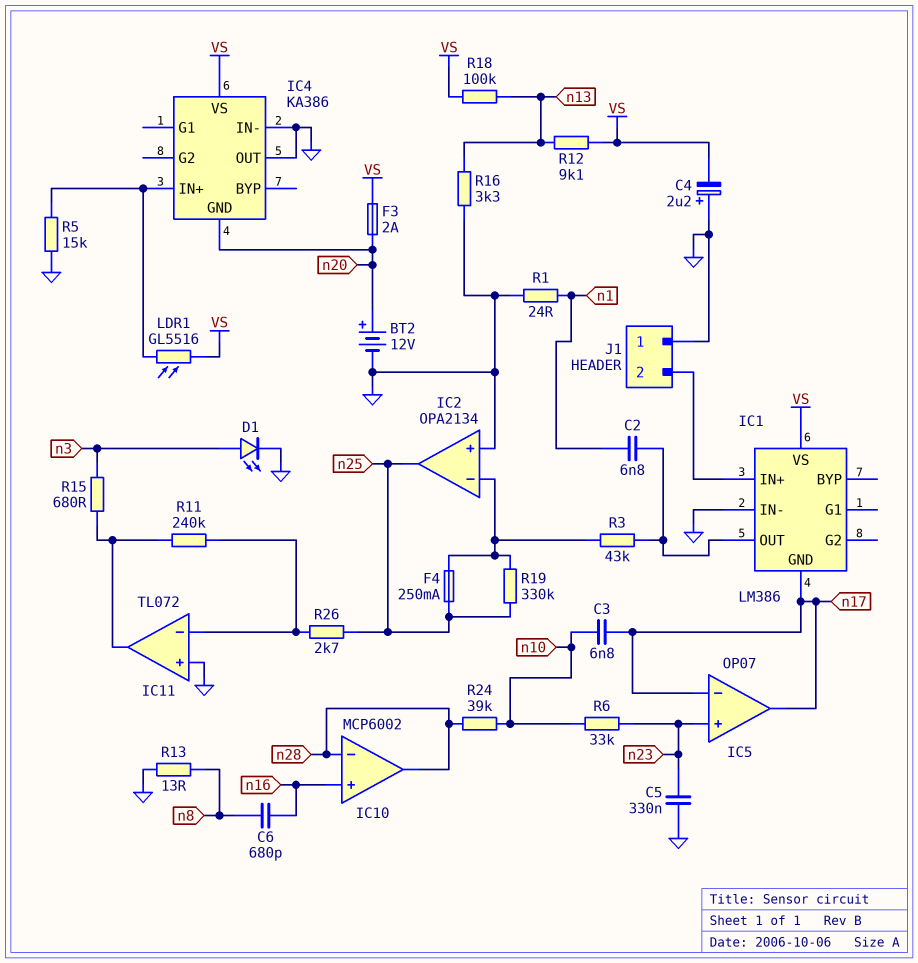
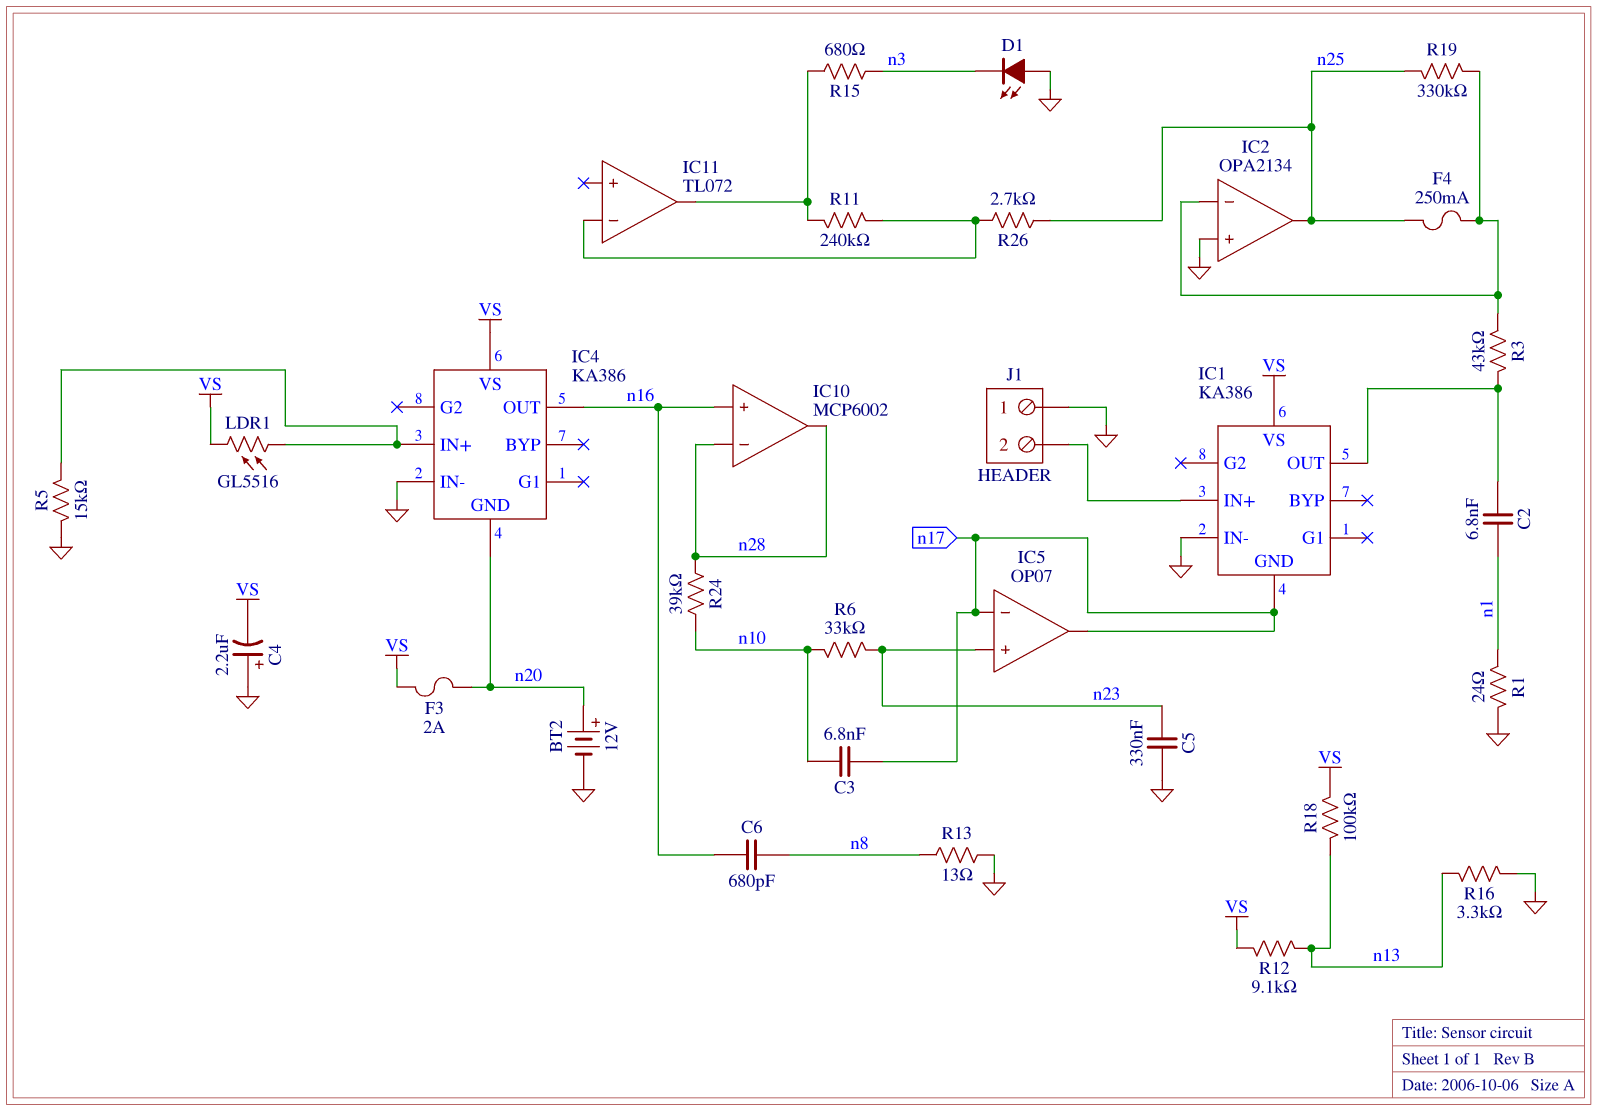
D1: LED (A n3, K GND) -> LED (A GND, K n3)
IC1: LM386 -> KA386
IC4 pin OUT: GND -> n16
IC11 pin in+: GND -> none

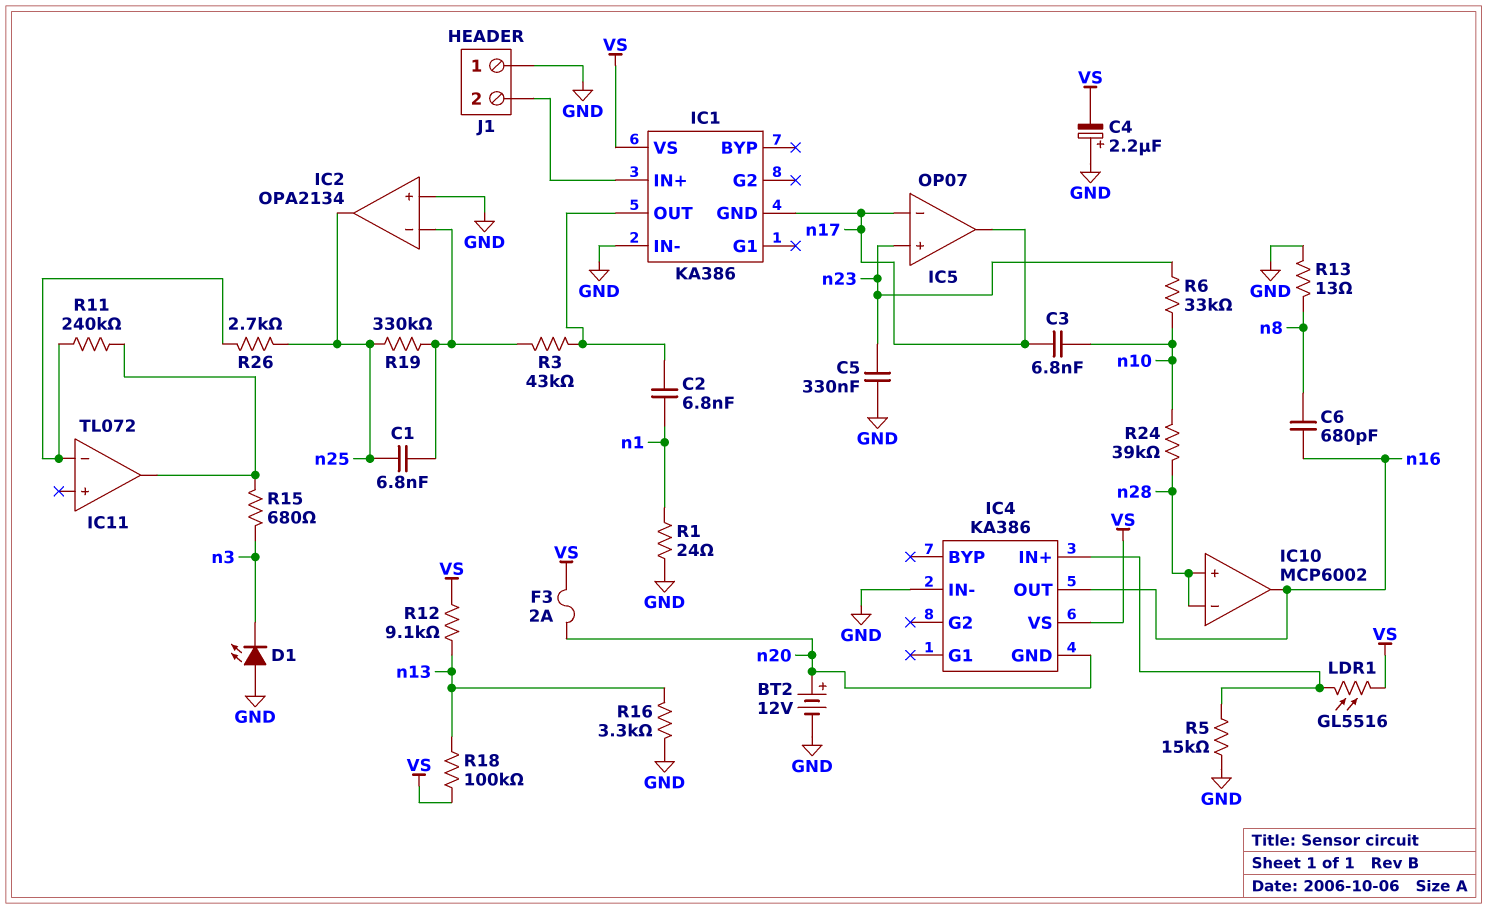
C1: none -> 6.8nF (IC2/in-, n25)
F4: 250mA (IC2/in-, n25) -> none
IC10 pin in+: n16 -> n28
IC10 pin out: n28 -> n16

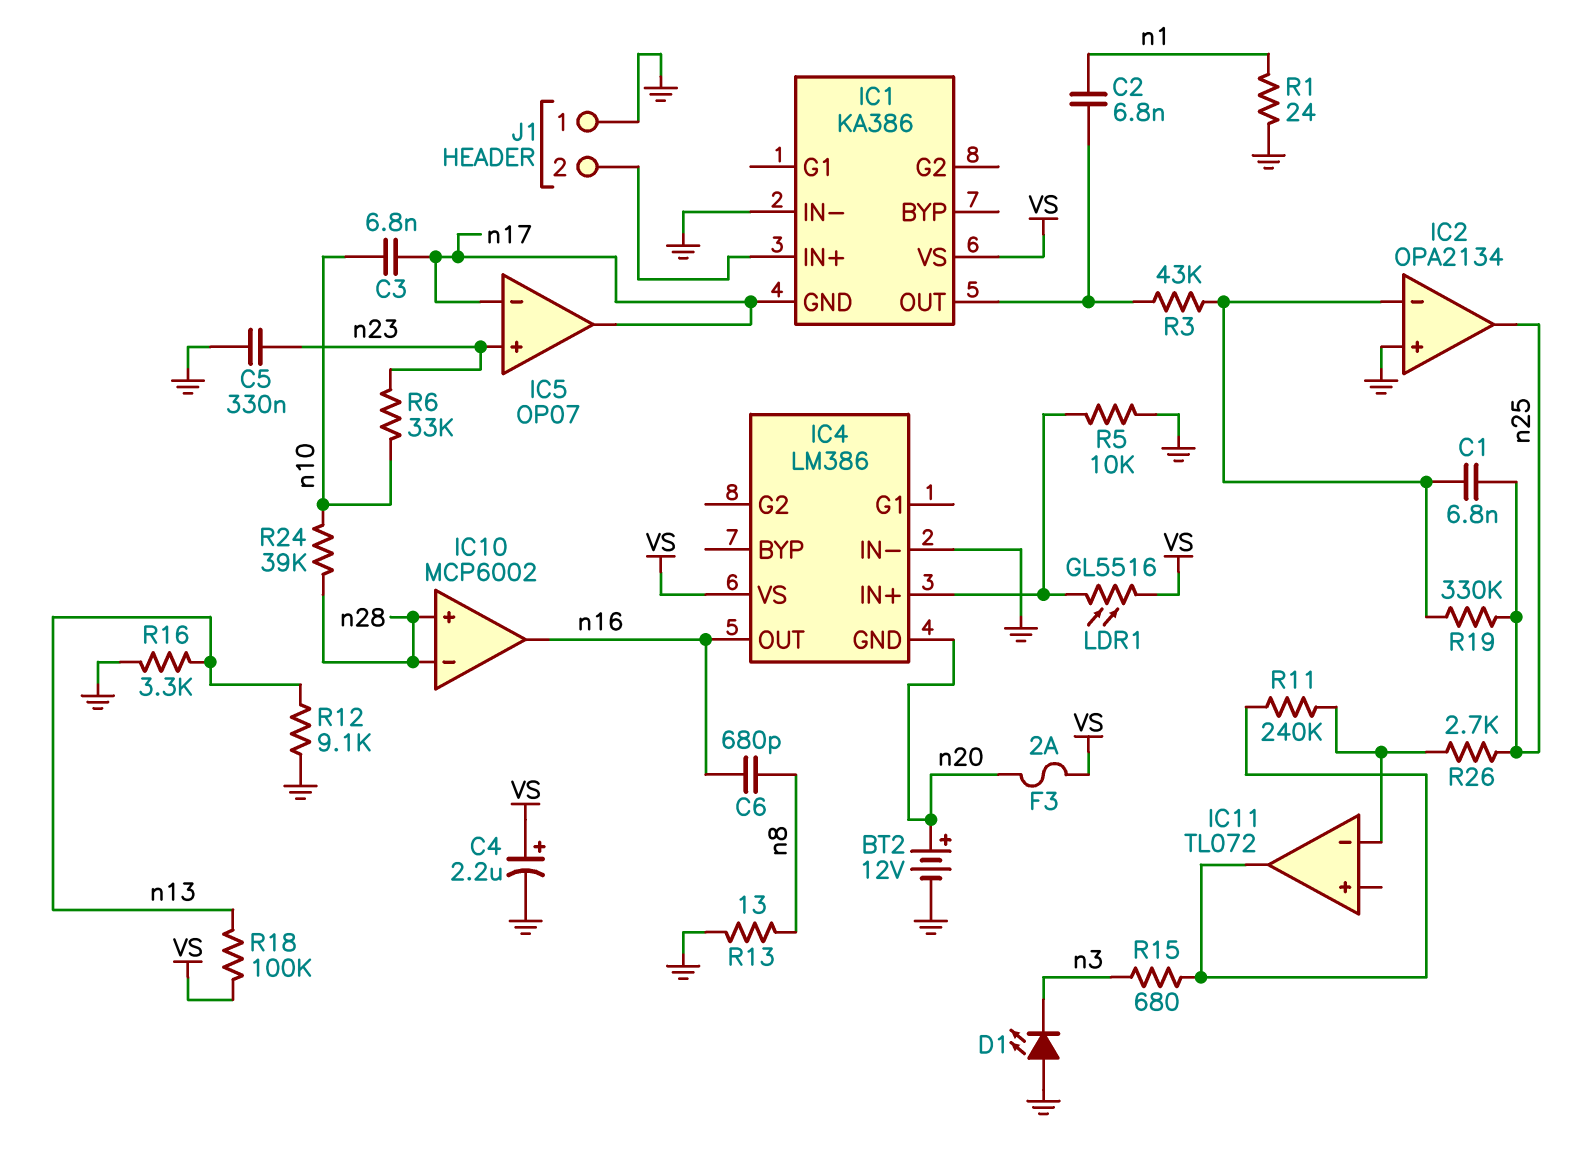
C4: 2.2uF (plus GND, minus VS) -> 2.2uF (plus VS, minus GND)
IC4: KA386 -> LM386
R5: 15k (GND, IC4/IN+) -> 10k (GND, IC4/IN+)
R12: 9.1k (VS, n13) -> 9.1k (GND, n13)

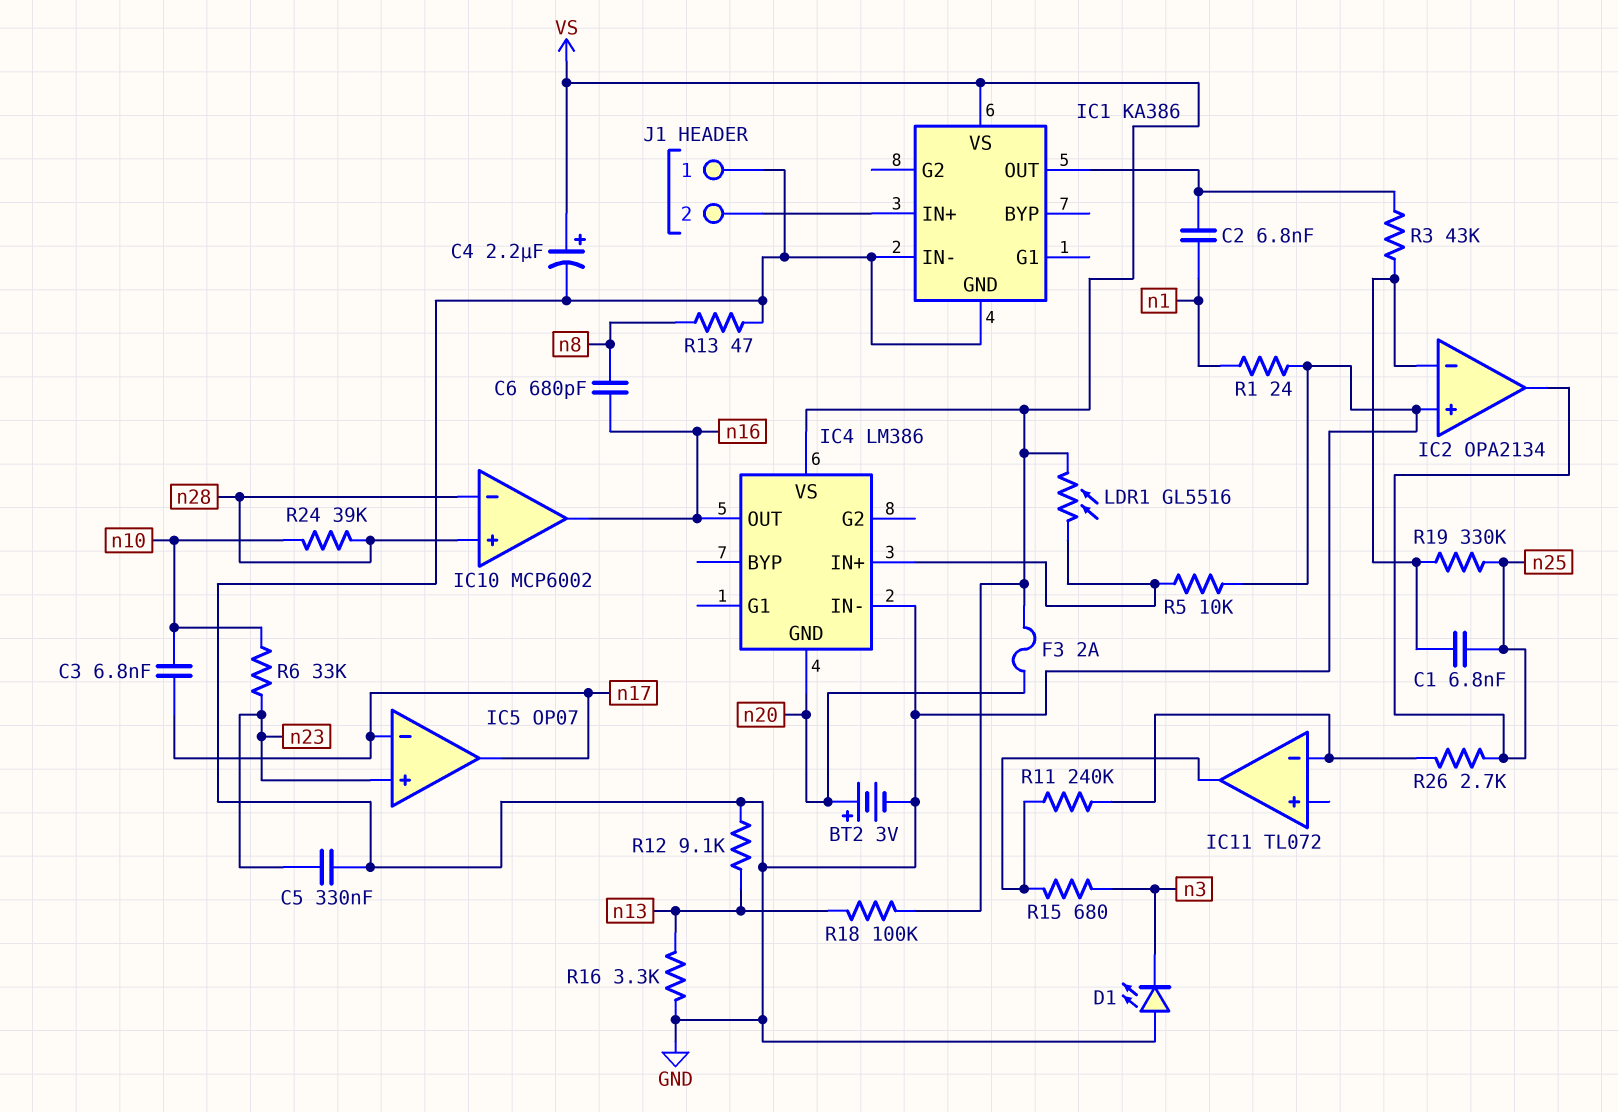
BT2: 12V (plus n20, minus GND) -> 3V (plus n20, minus GND)
IC1 pin GND: n17 -> GND
R13: 13 (GND, n8) -> 47 (GND, n8)

